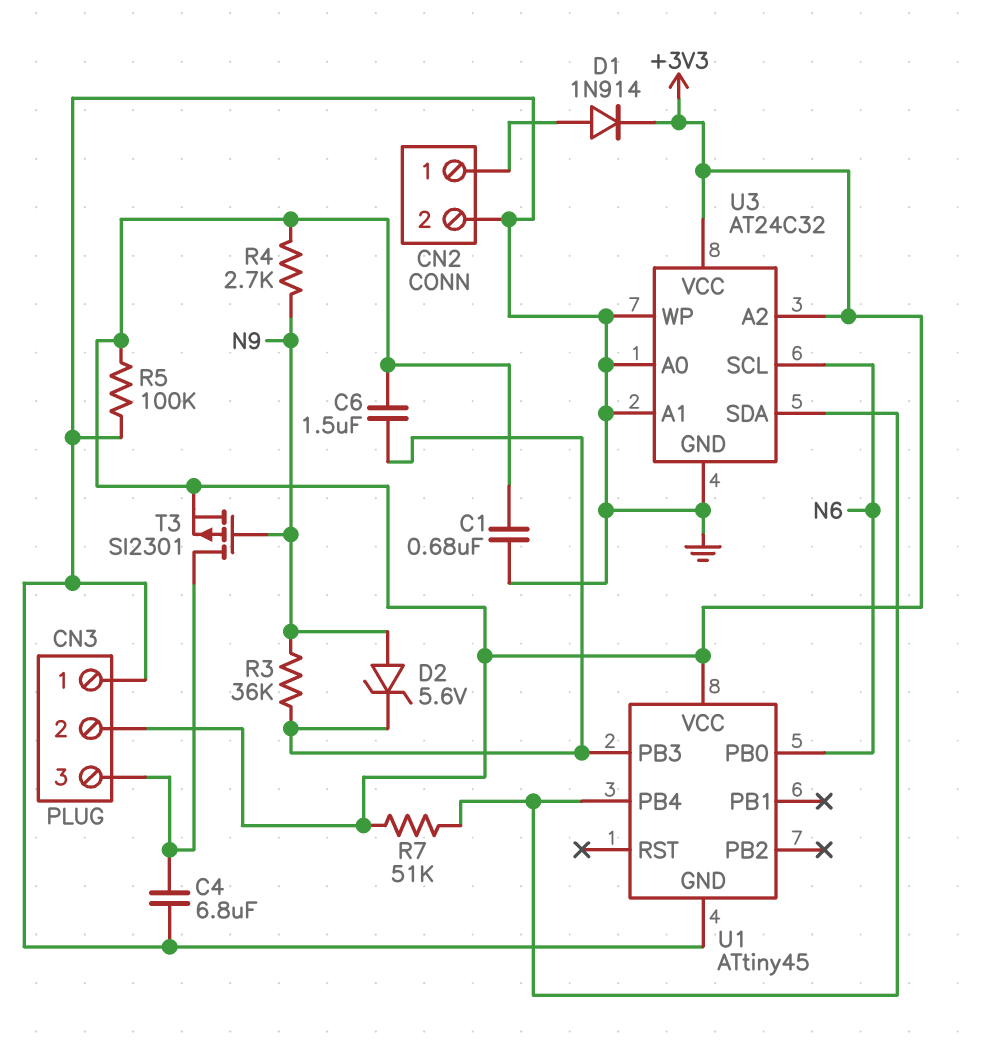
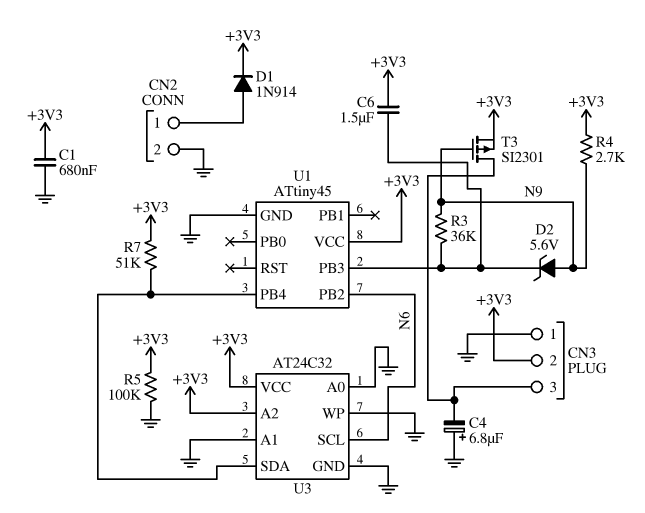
C4: 6.8uF (CN3/3, GND) -> 6.8uF (plus GND, minus CN3/3)
U1 pin PB0: N6 -> none
U1 pin PB2: none -> N6

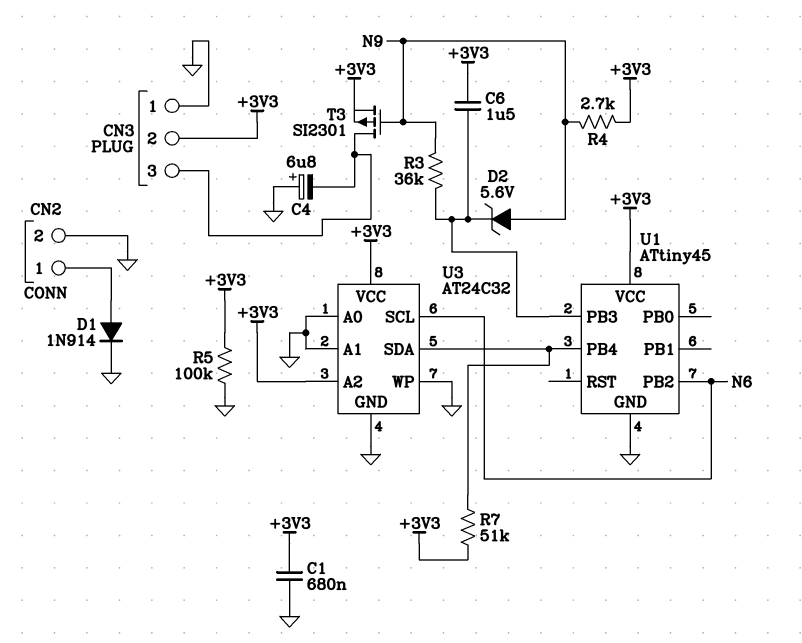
D1: diode 1N914 (A CN2/1, K +3V3) -> diode 1N914 (A CN2/1, K GND)

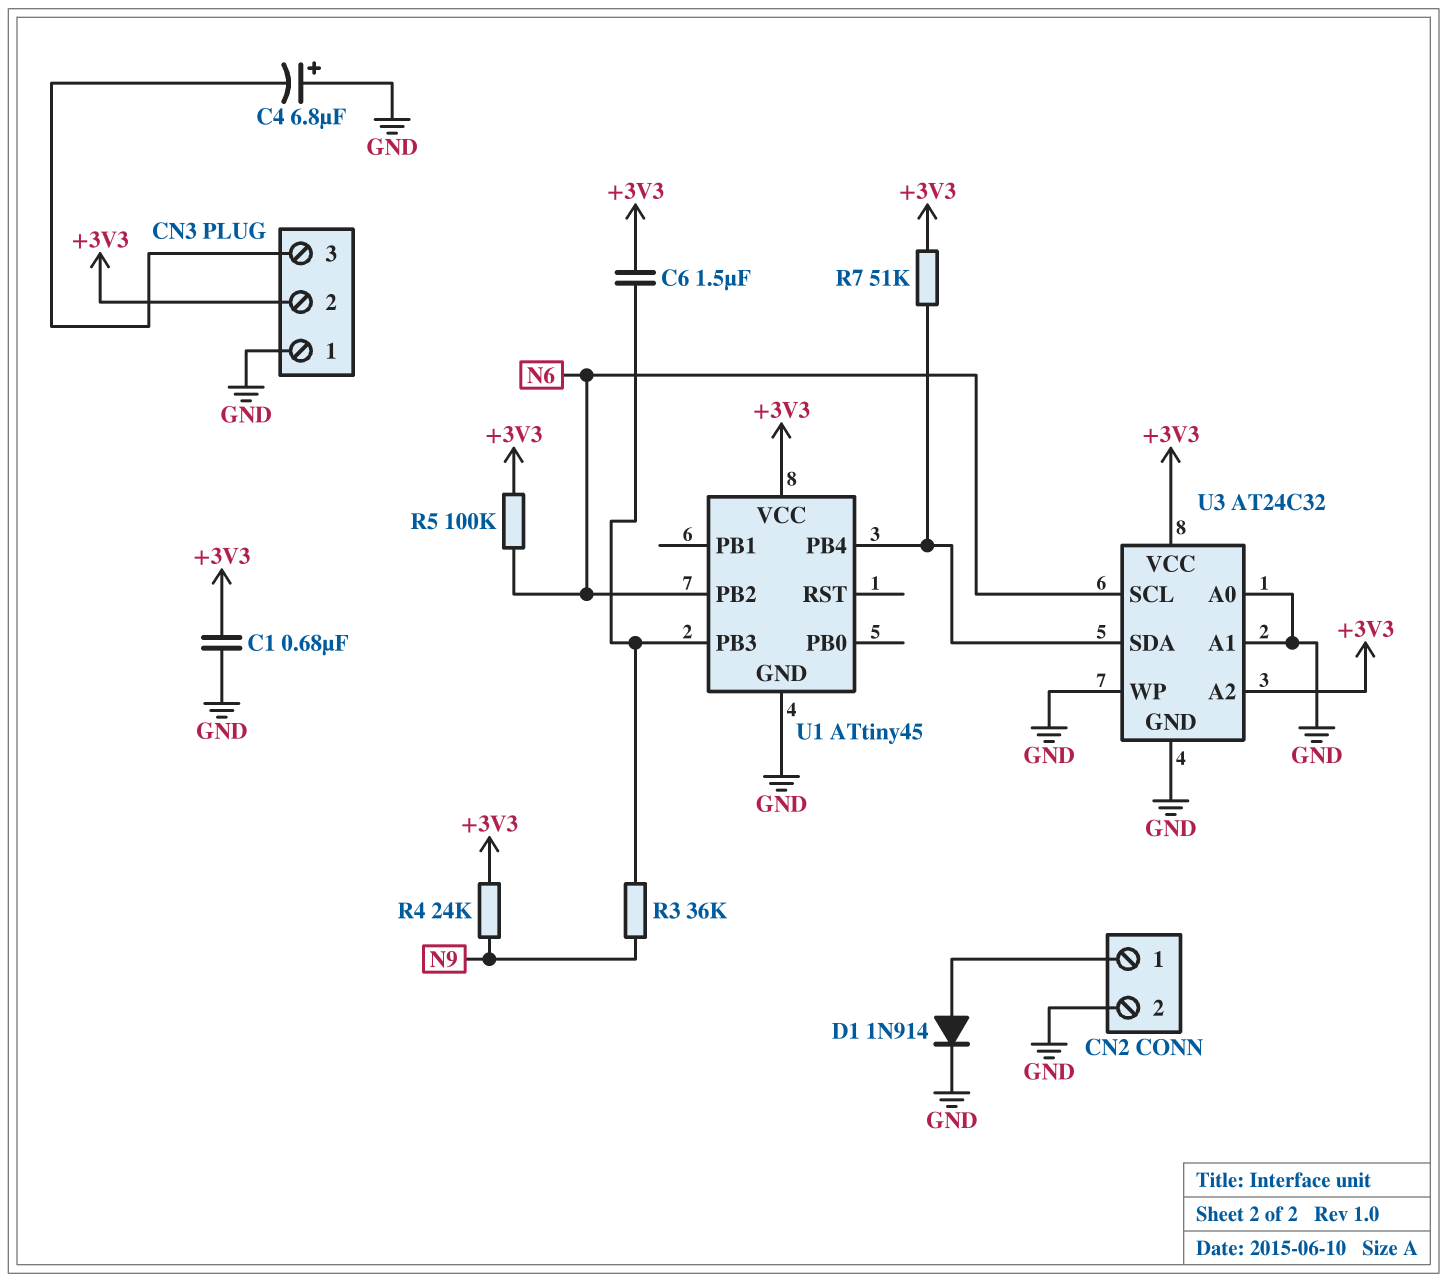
D2: zener 5.6V (A N9, K U1/PB3) -> none
R4: 2.7k (+3V3, N9) -> 24k (+3V3, N9)
R5: 100k (+3V3, GND) -> 100k (+3V3, N6)
T3: PMOS SI2301 (G N9, D CN3/3, S +3V3) -> none

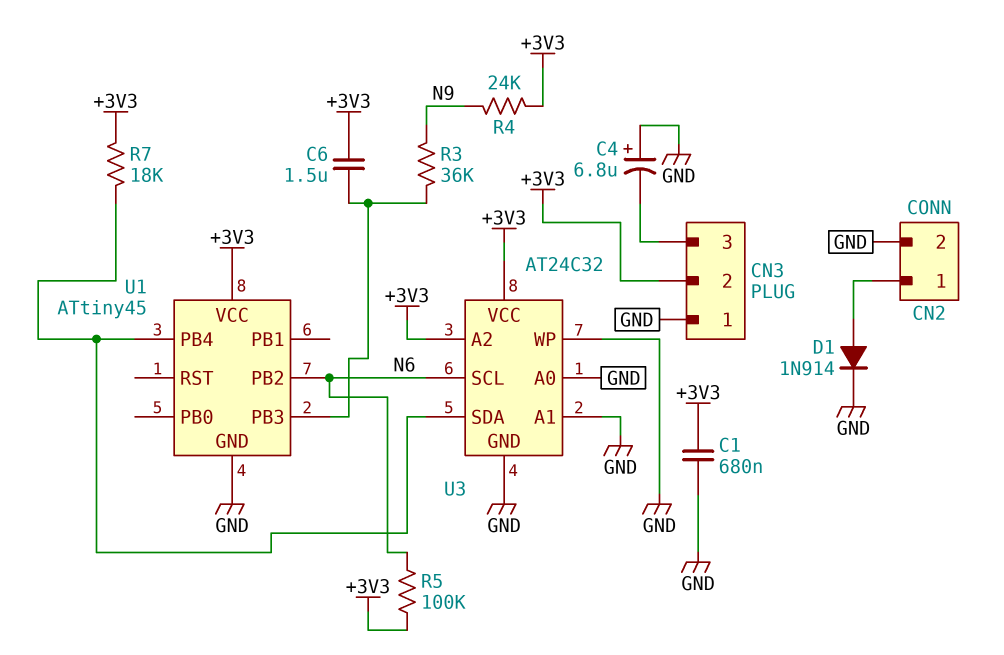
R7: 51k (+3V3, U1/PB4) -> 18k (+3V3, U1/PB4)

